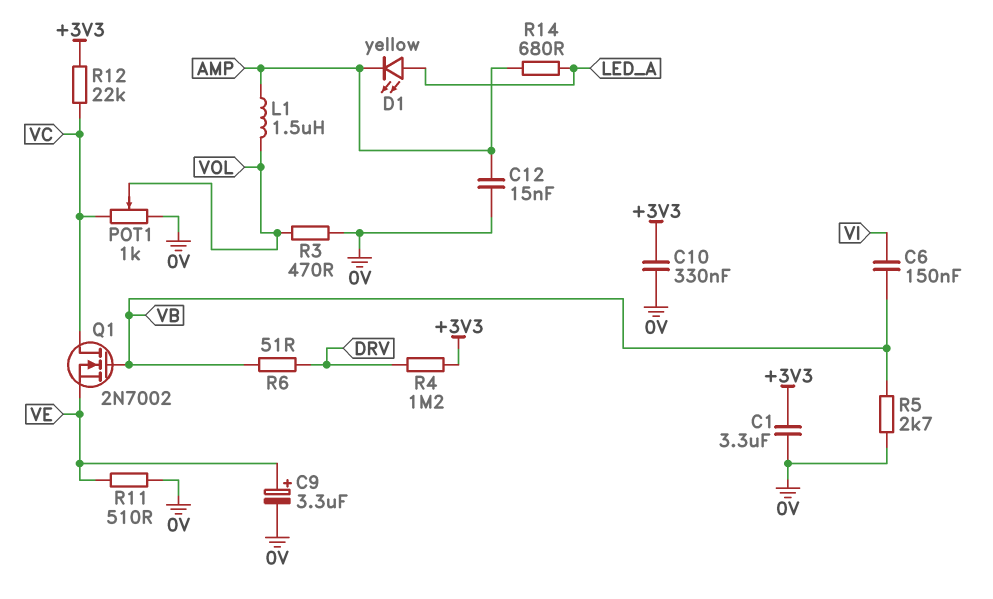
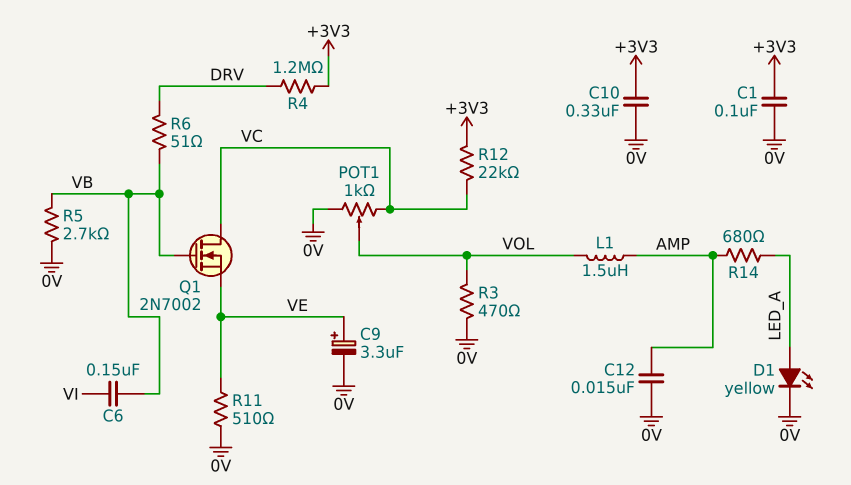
C1: 3.3uF (+3V3, 0V) -> 100nF (+3V3, 0V)
D1: LED yellow (A LED_A, K AMP) -> LED yellow (A LED_A, K 0V)

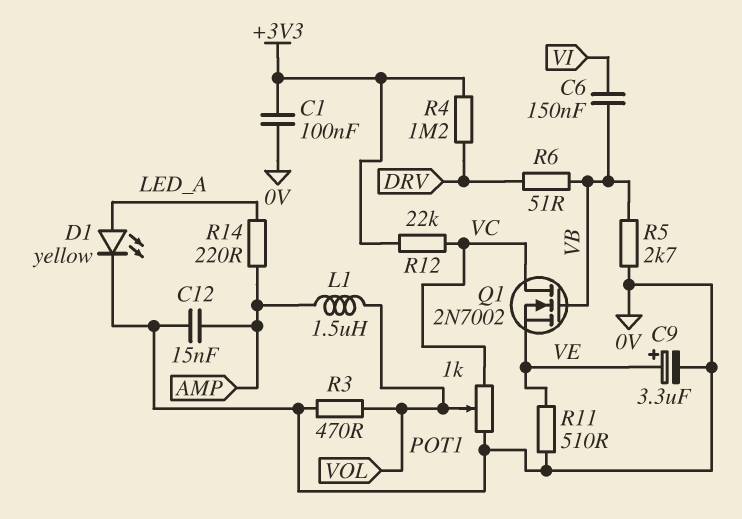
C10: 330nF (+3V3, 0V) -> none
R14: 680 (AMP, LED_A) -> 220 (AMP, LED_A)

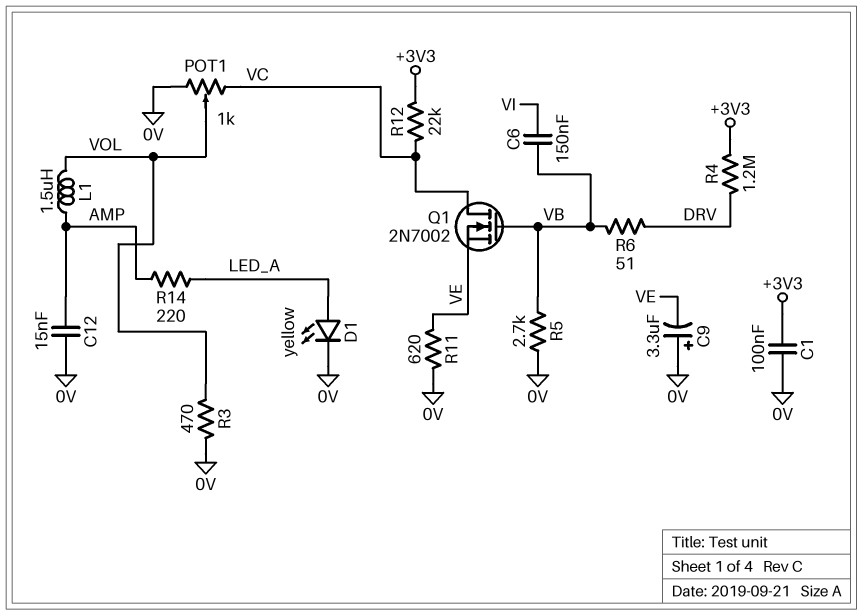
C9: 3.3uF (plus VE, minus 0V) -> 3.3uF (plus 0V, minus VE)
R11: 510 (0V, VE) -> 620 (0V, VE)

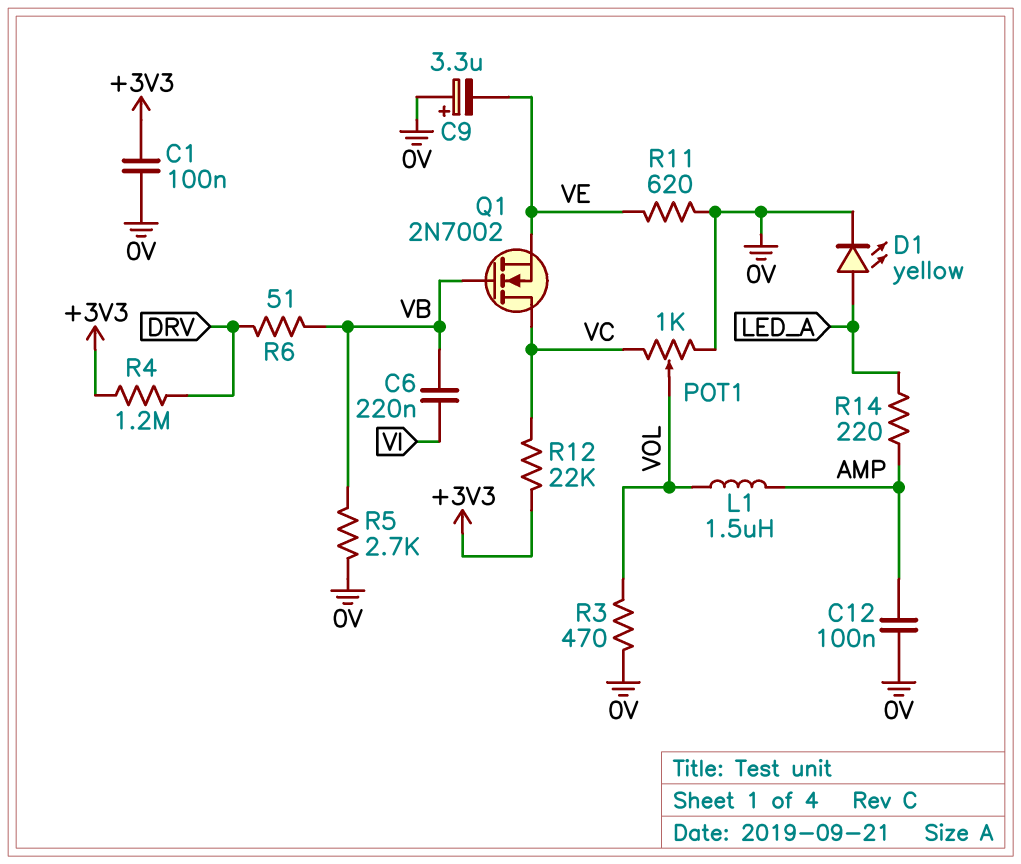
C6: 150nF (VB, VI) -> 220nF (VB, VI)
C12: 15nF (0V, AMP) -> 100nF (0V, AMP)

